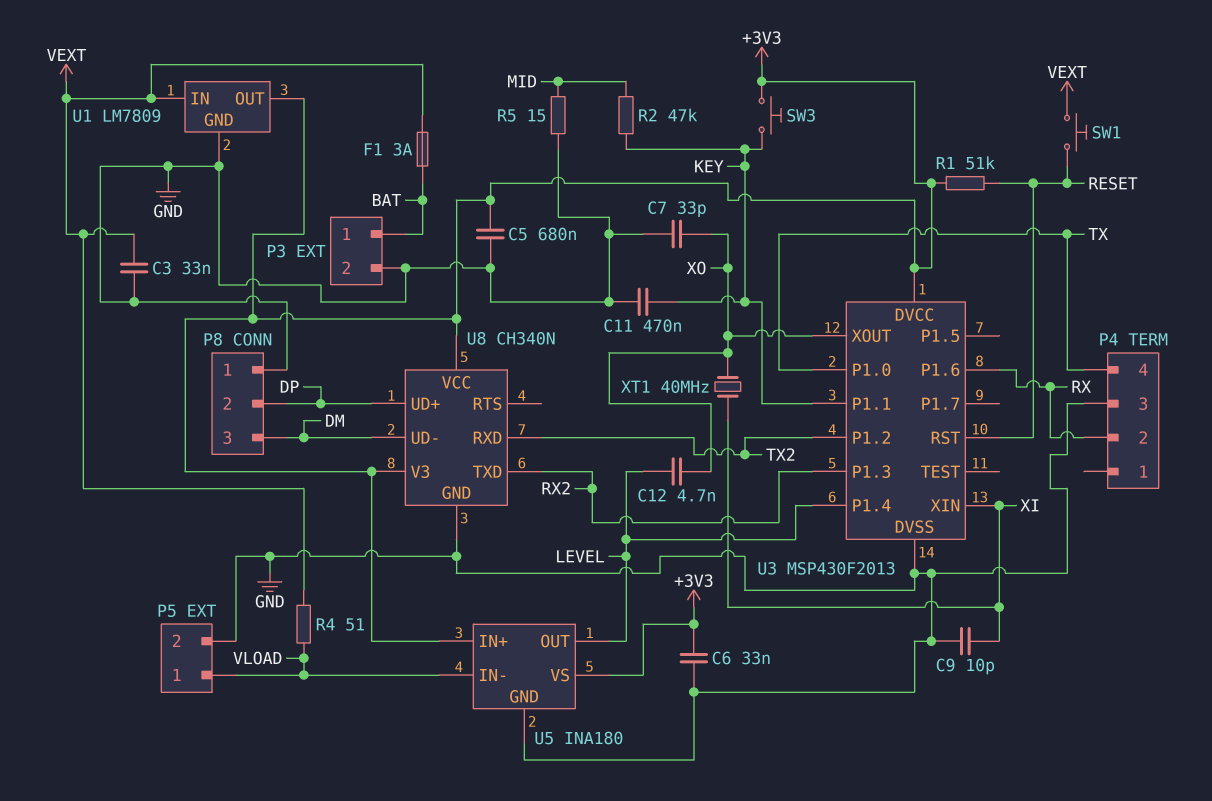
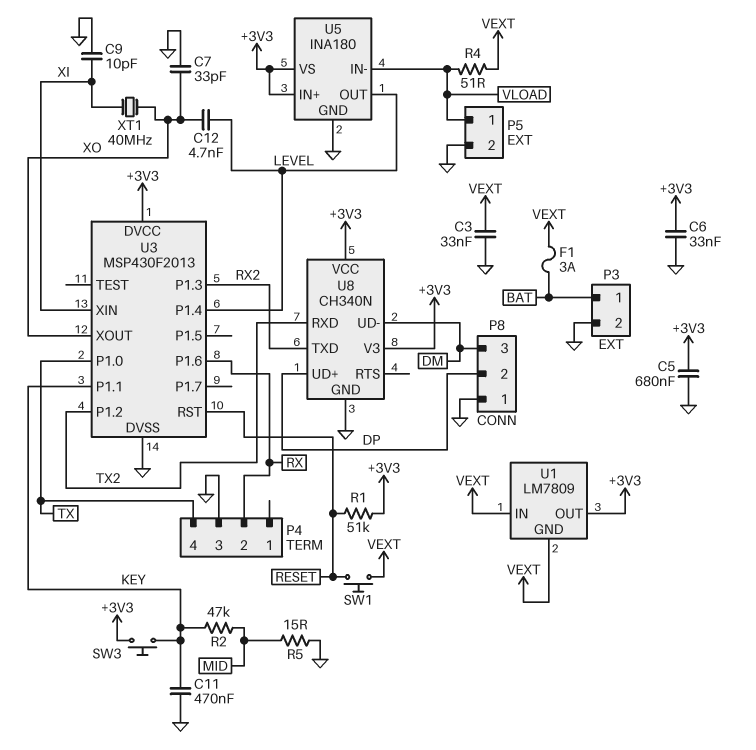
U1 pin GND: GND -> VEXT

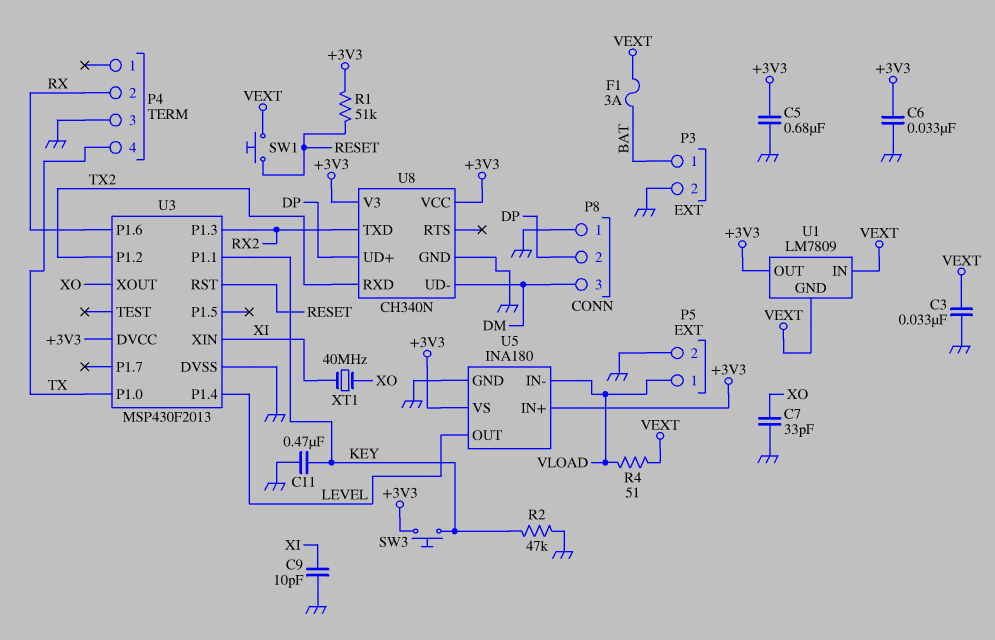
C12: 4.7nF (LEVEL, XO) -> none
R2: 47k (KEY, MID) -> 47k (GND, KEY)
R5: 15 (GND, MID) -> none

